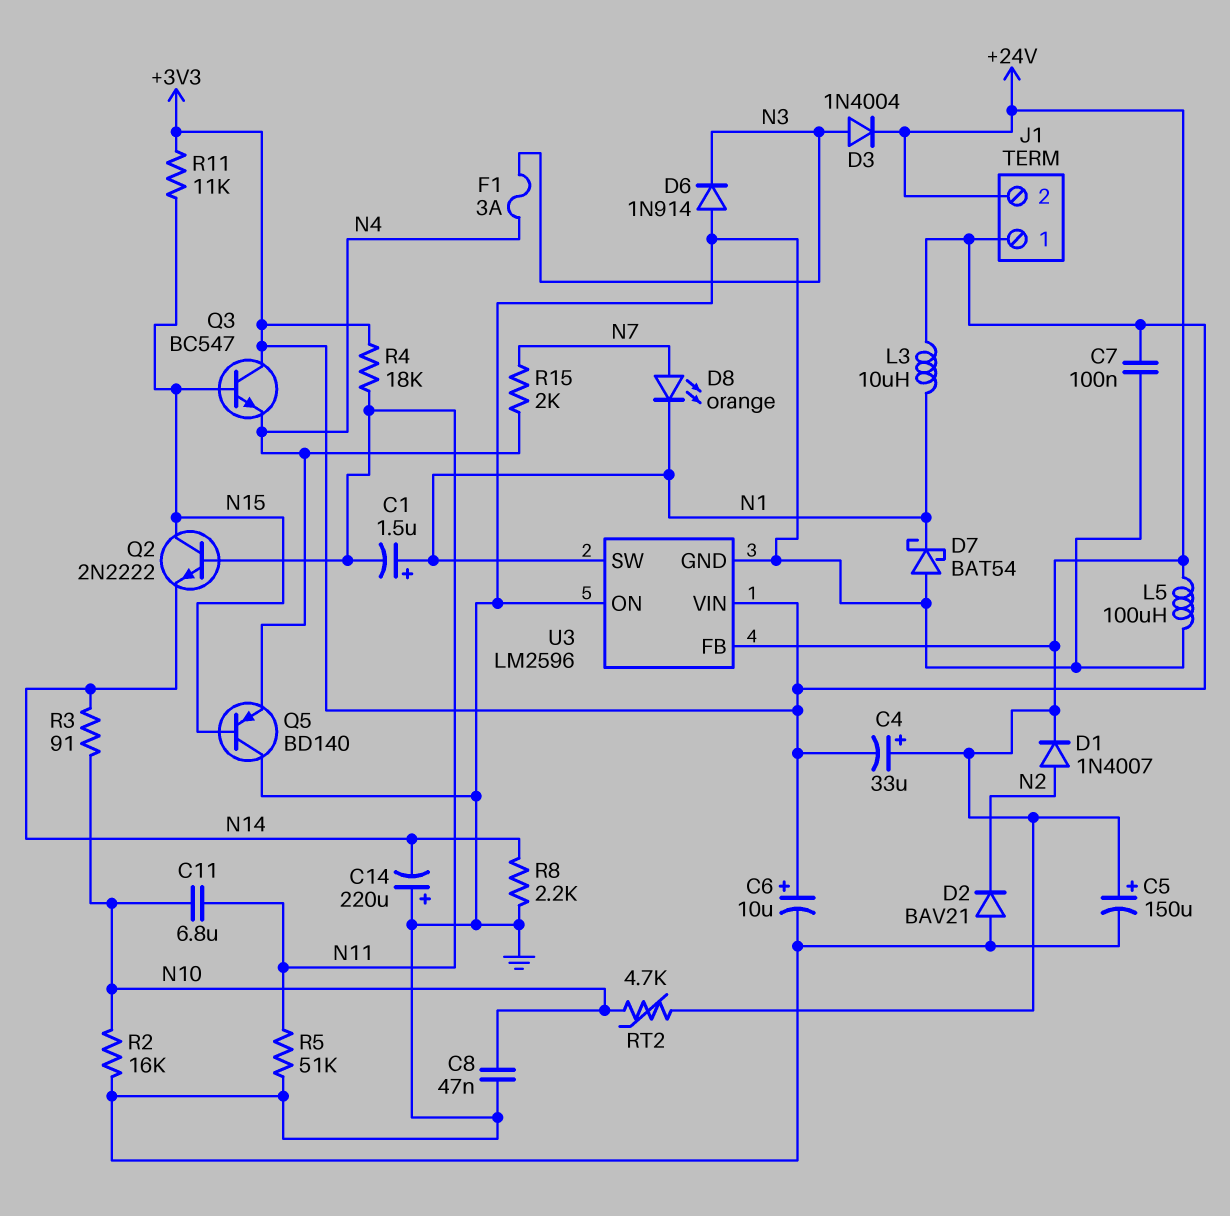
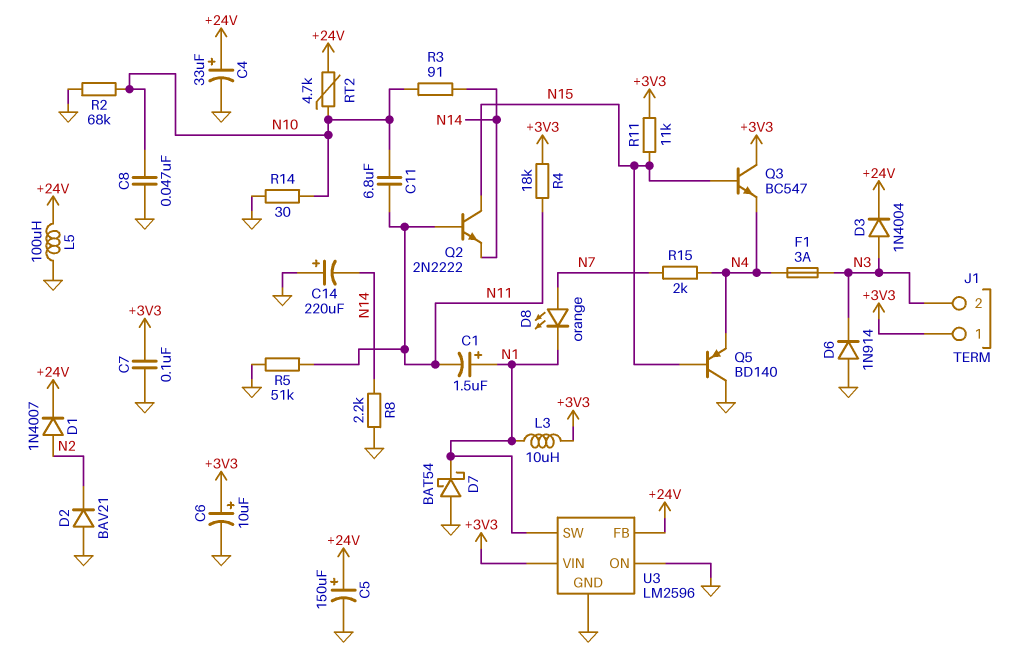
C4: 33uF (plus +24V, minus +3V3) -> 33uF (plus +24V, minus GND)
J1 pin 2: +24V -> N3
R2: 16k (GND, N10) -> 68k (GND, N10)
R14: none -> 30 (GND, N10)

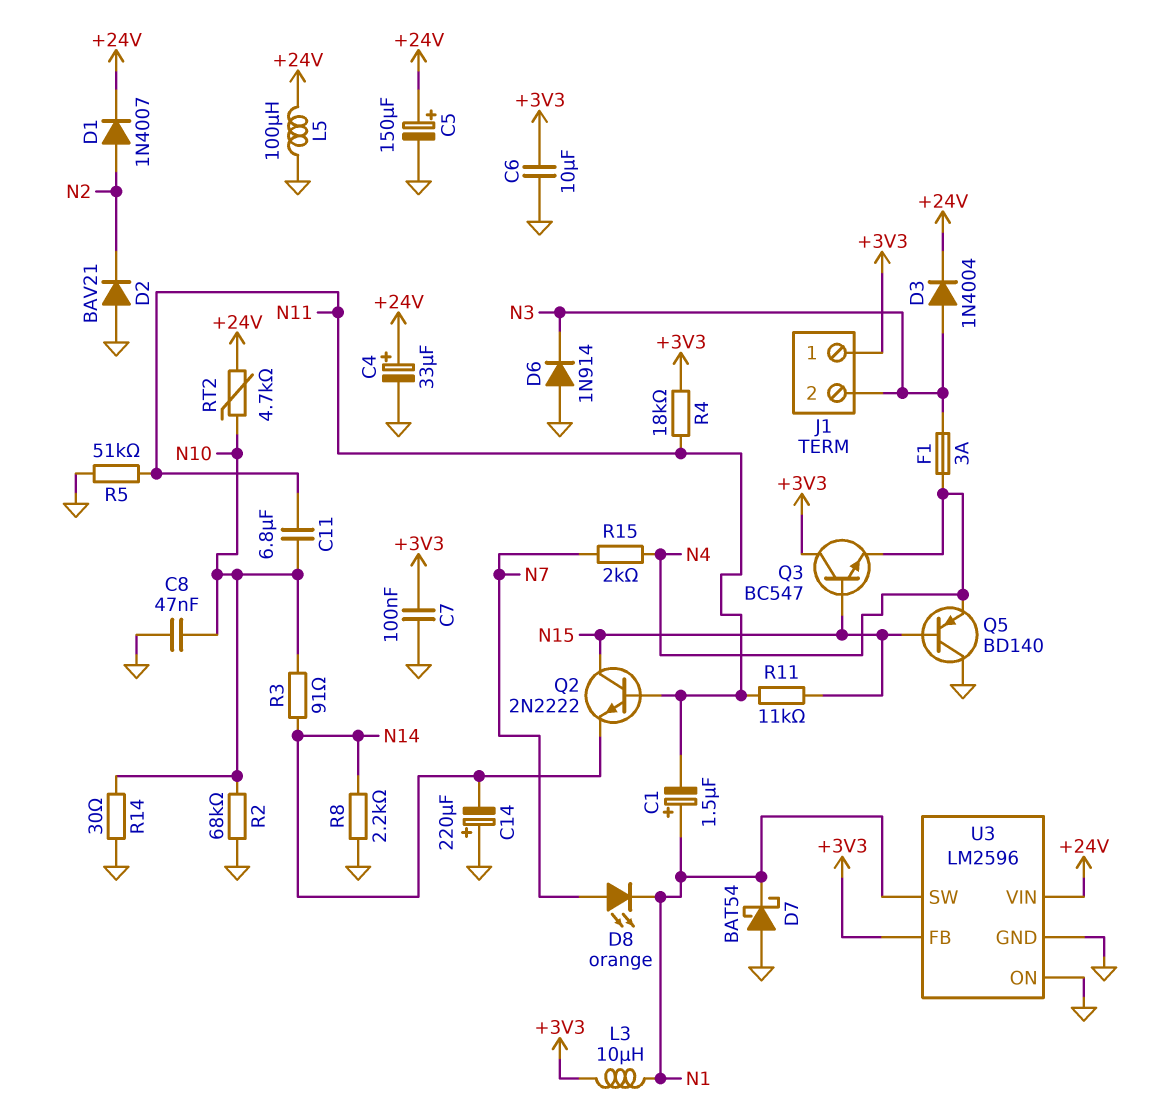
C6: 10uF (plus +3V3, minus GND) -> 10uF (+3V3, GND)
R11: 11k (+3V3, N15) -> 11k (N11, N15)
U3 pin FB: +24V -> +3V3
U3 pin VIN: +3V3 -> +24V

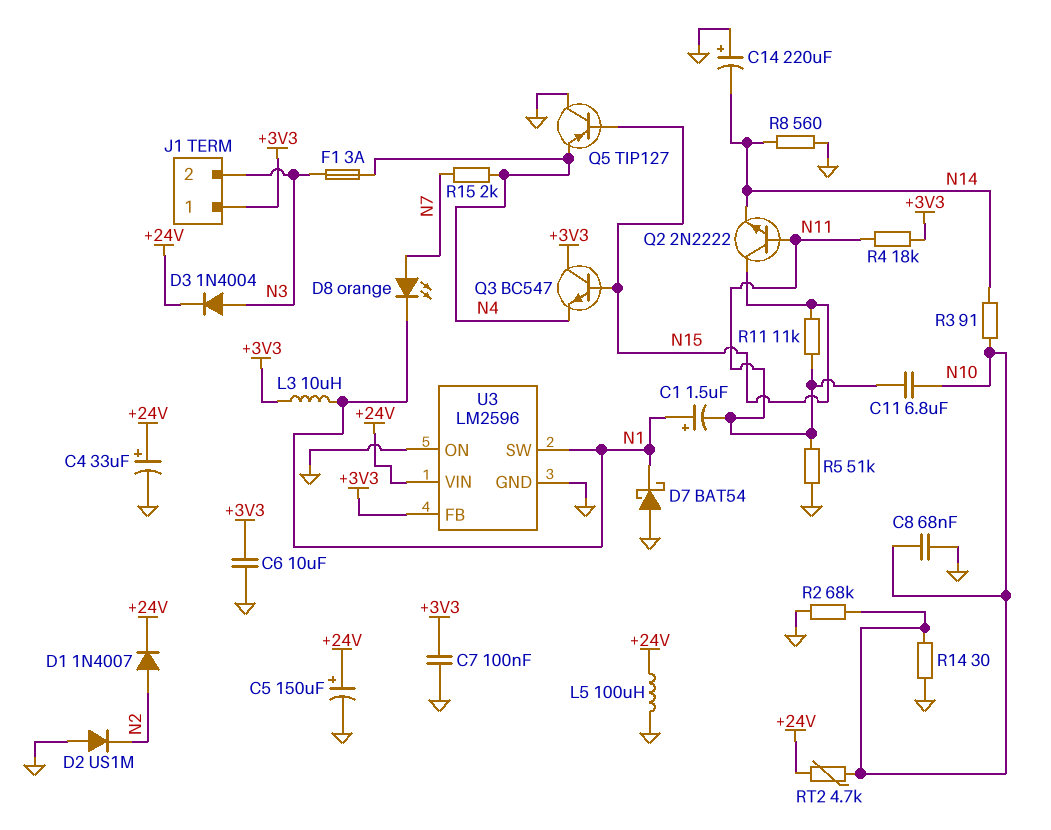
C8: 47nF (GND, N10) -> 68nF (GND, N10)
D2: diode BAV21 (A GND, K N2) -> diode US1M (A GND, K N2)
D6: diode 1N914 (A GND, K N3) -> none
Q5: PNP BD140 (B N15, C GND, E N4) -> PNP TIP127 (B N15, C GND, E N4)
R8: 2.2k (GND, N14) -> 560 (GND, N14)

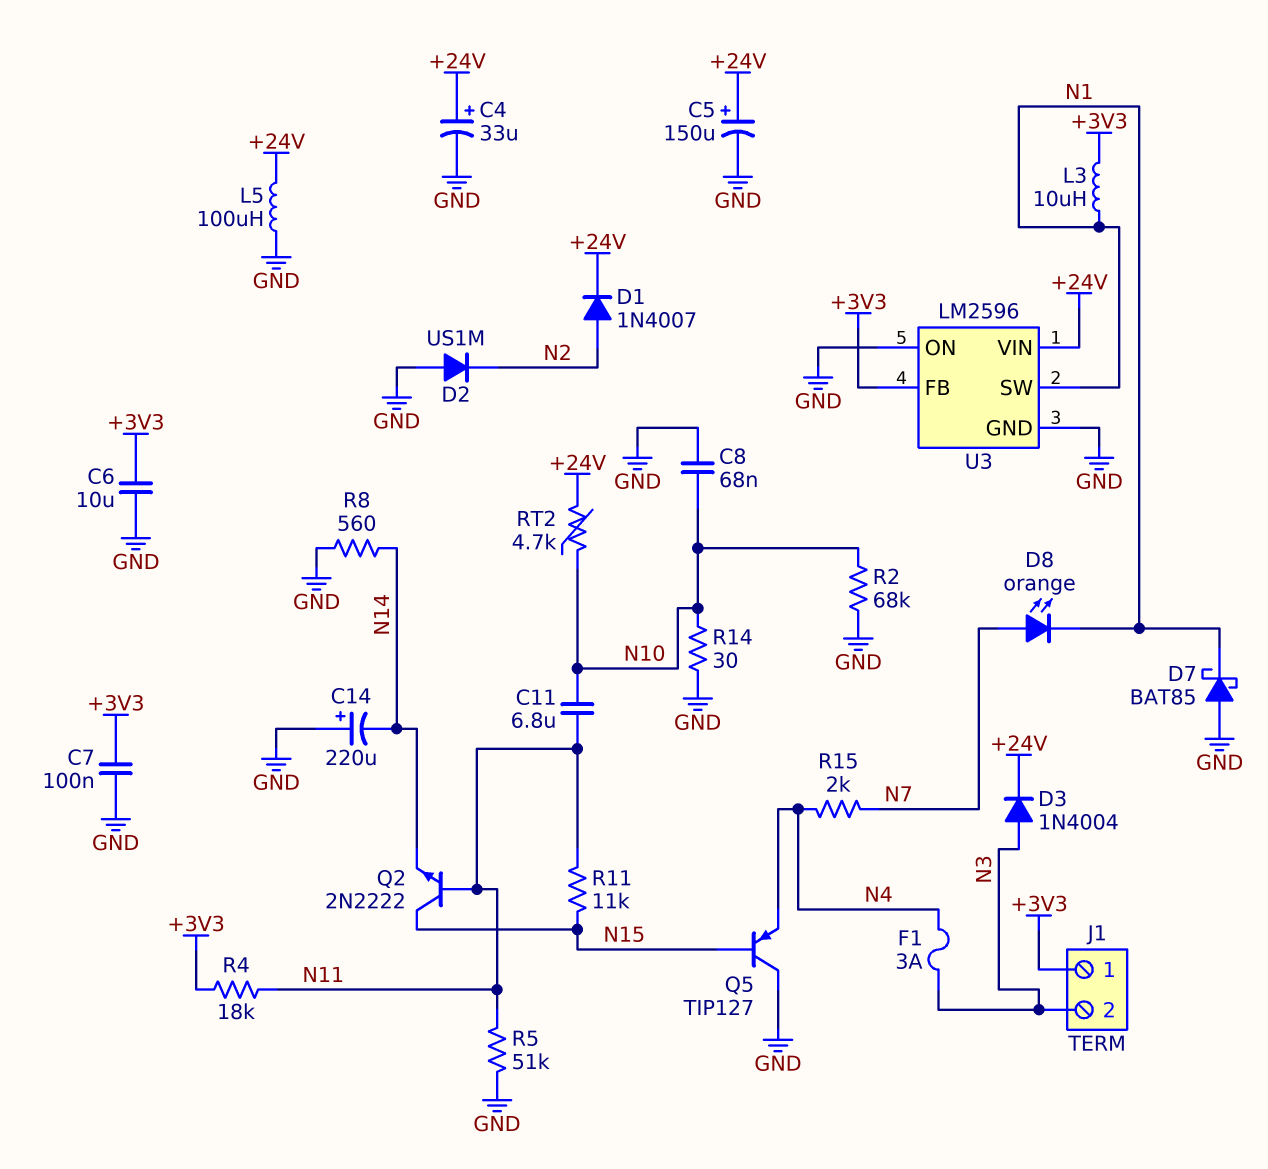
C1: 1.5uF (plus N1, minus N11) -> none
D7: schottky BAT54 (A GND, K N1) -> schottky BAT85 (A GND, K N1)
Q3: NPN BC547 (B N15, C +3V3, E N4) -> none
R3: 91 (N10, N14) -> none

